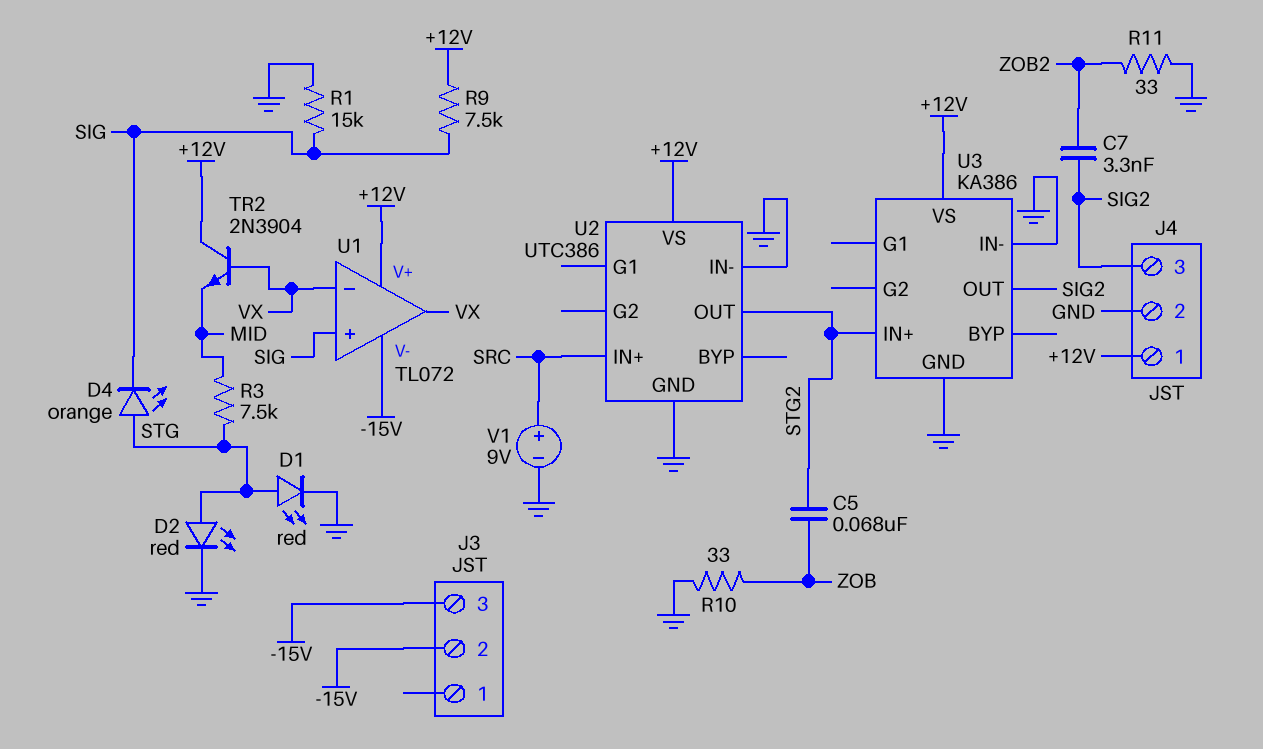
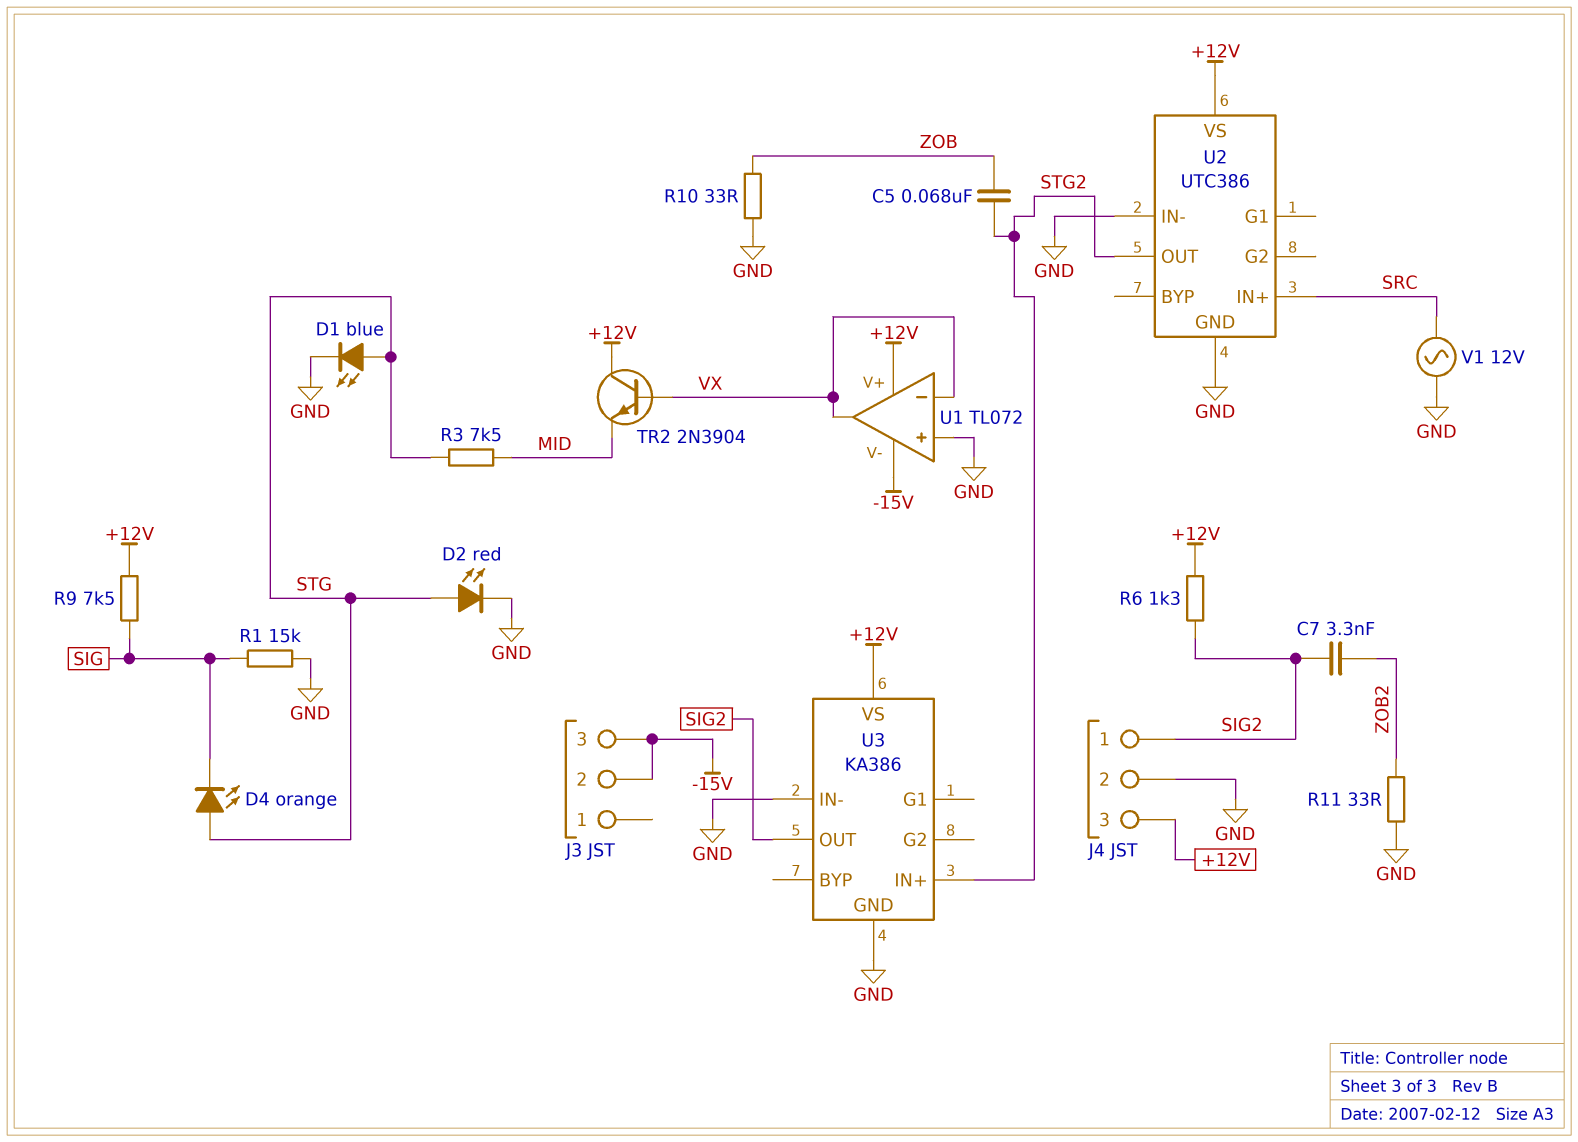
D1: LED red (A STG, K GND) -> LED blue (A STG, K GND)
J4 pin 1: +12V -> SIG2
J4 pin 3: SIG2 -> +12V
R6: none -> 1.3k (+12V, SIG2)
U1 pin in+: SIG -> GND
V1: 9V (plus SRC, minus GND) -> AC 12V (GND, SRC)

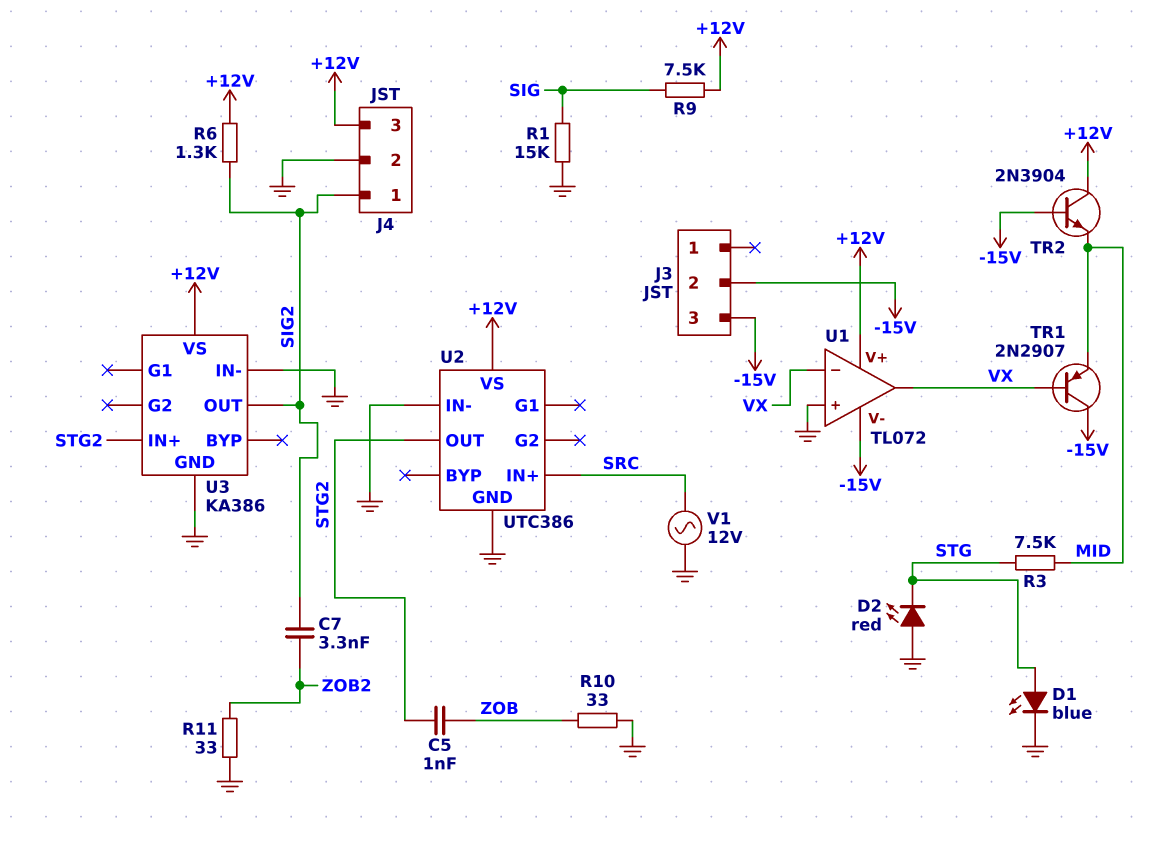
C5: 68nF (STG2, ZOB) -> 1nF (STG2, ZOB)
D2: LED red (A STG, K GND) -> LED red (A GND, K STG)
D4: LED orange (A STG, K SIG) -> none
TR1: none -> PNP 2N2907 (B VX, C -15V, E MID)
TR2: NPN 2N3904 (B VX, C +12V, E MID) -> NPN 2N3904 (B -15V, C +12V, E MID)

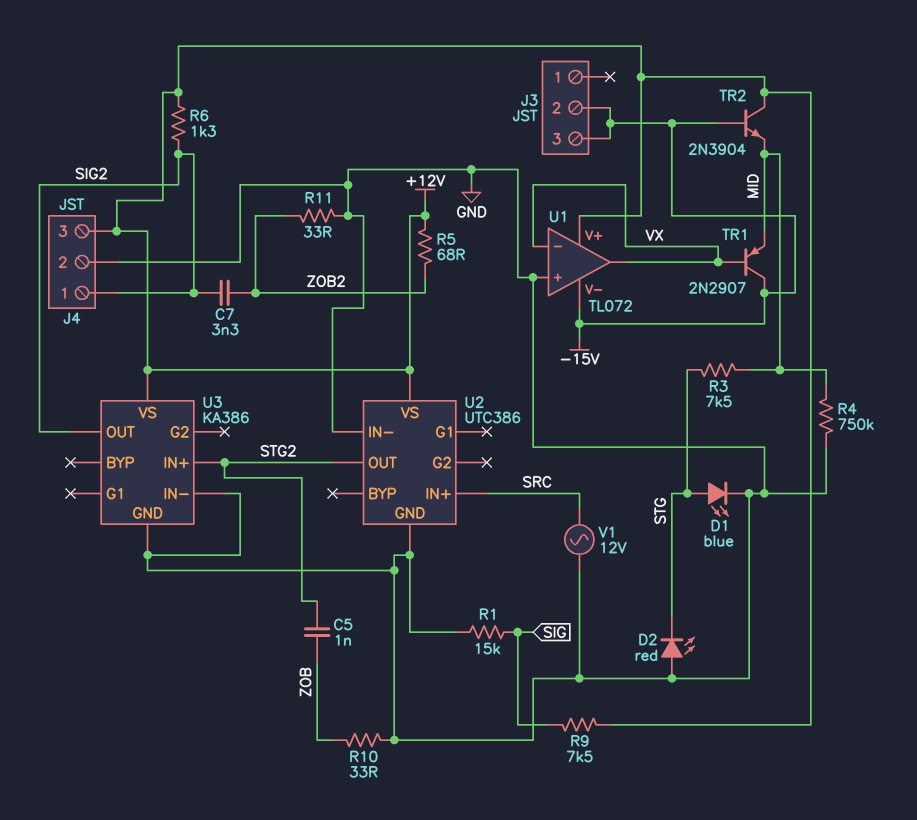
R4: none -> 750k (GND, MID)
R5: none -> 68 (+12V, ZOB2)

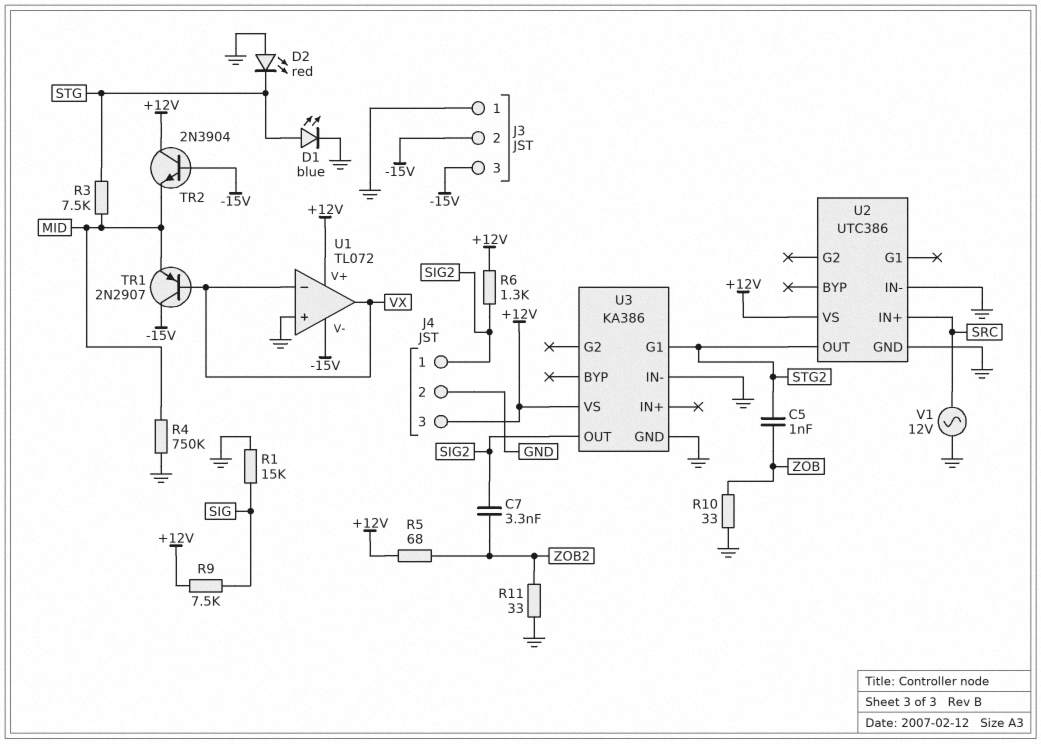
J3 pin 1: none -> GND
U3 pin G1: none -> STG2
U3 pin IN+: STG2 -> none

